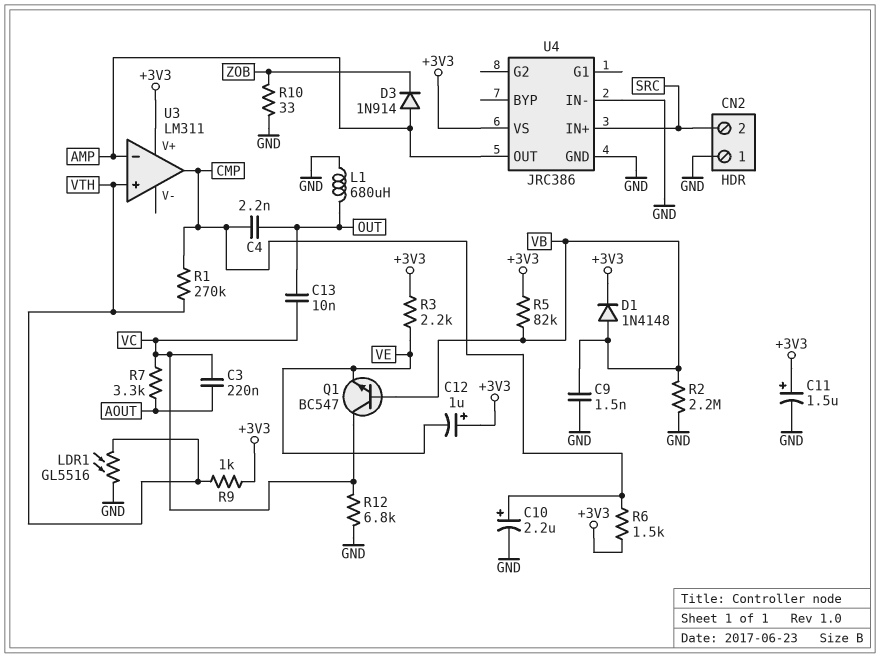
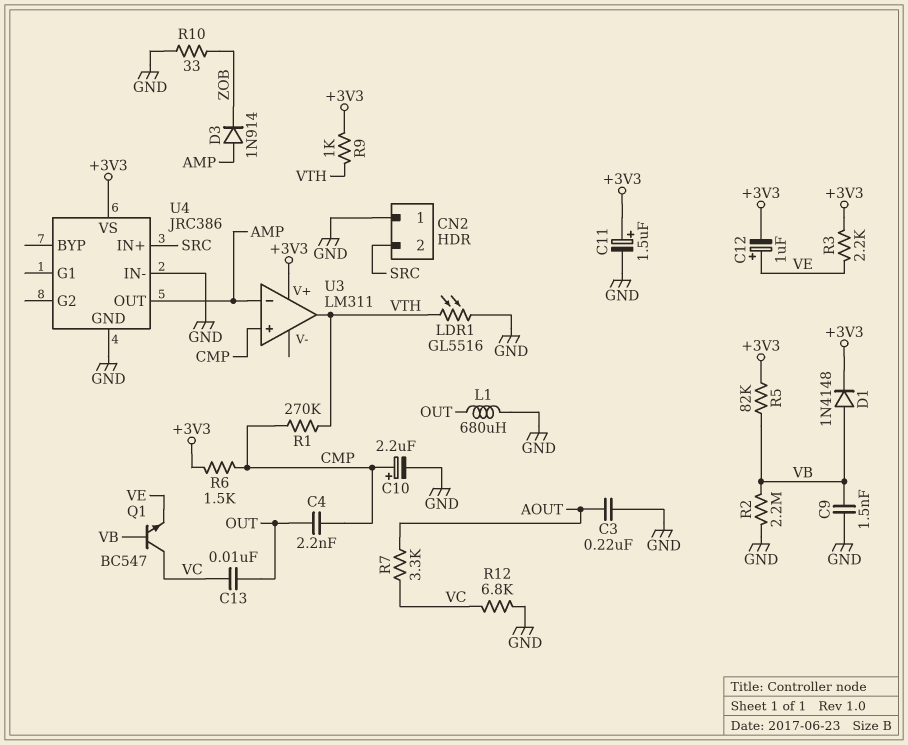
C3: 220nF (AOUT, VC) -> 220nF (AOUT, GND)
C12: 1uF (plus +3V3, minus VE) -> 1uF (plus VE, minus +3V3)
U3 pin in+: VTH -> CMP
U3 pin out: CMP -> VTH

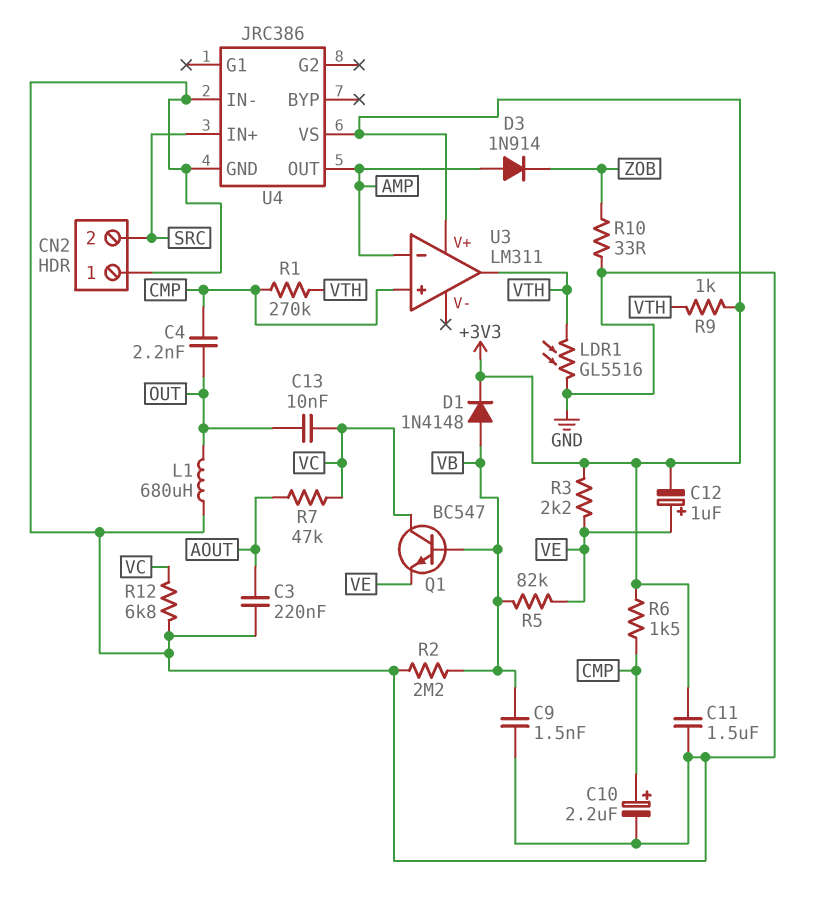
C11: 1.5uF (plus +3V3, minus GND) -> 1.5uF (+3V3, GND)
R5: 82k (+3V3, VB) -> 82k (VB, VE)
R7: 3.3k (AOUT, VC) -> 47k (AOUT, VC)

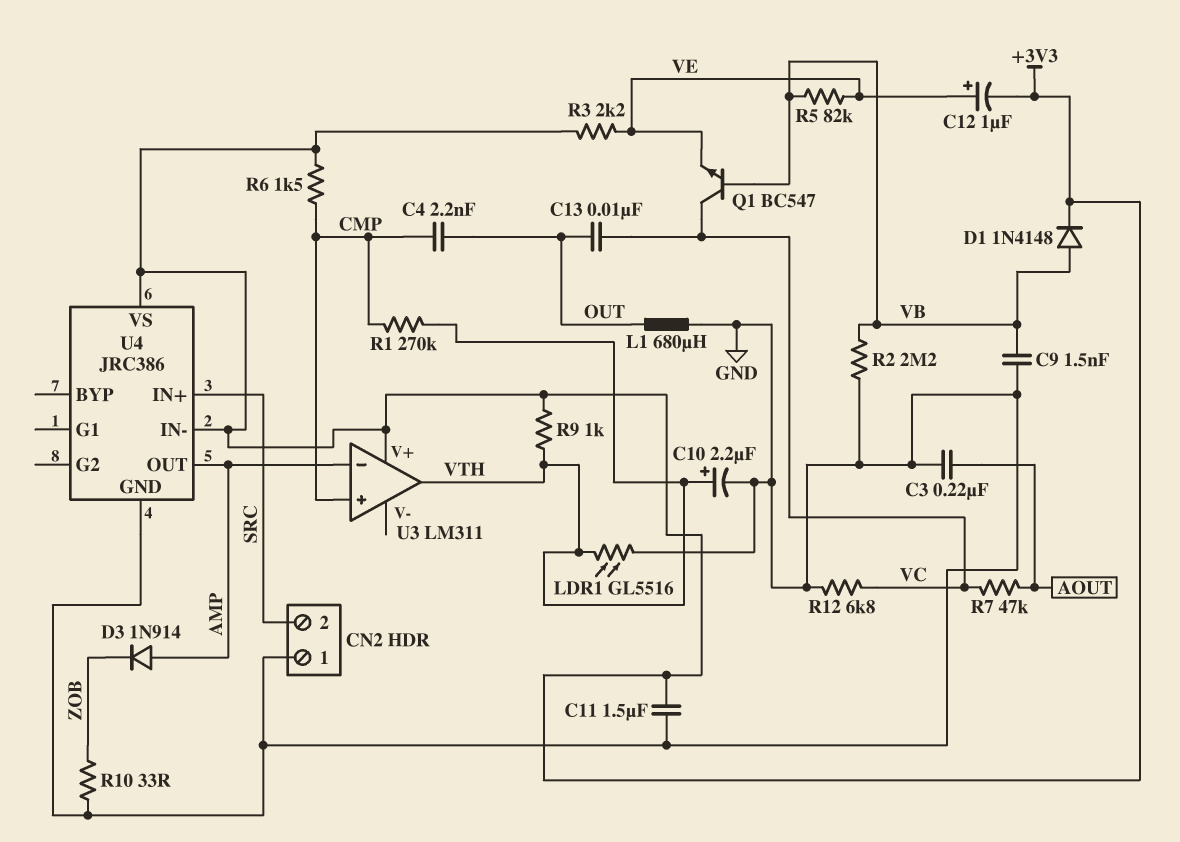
C10: 2.2uF (plus CMP, minus GND) -> 2.2uF (plus VTH, minus GND)
U4 pin IN-: GND -> +3V3

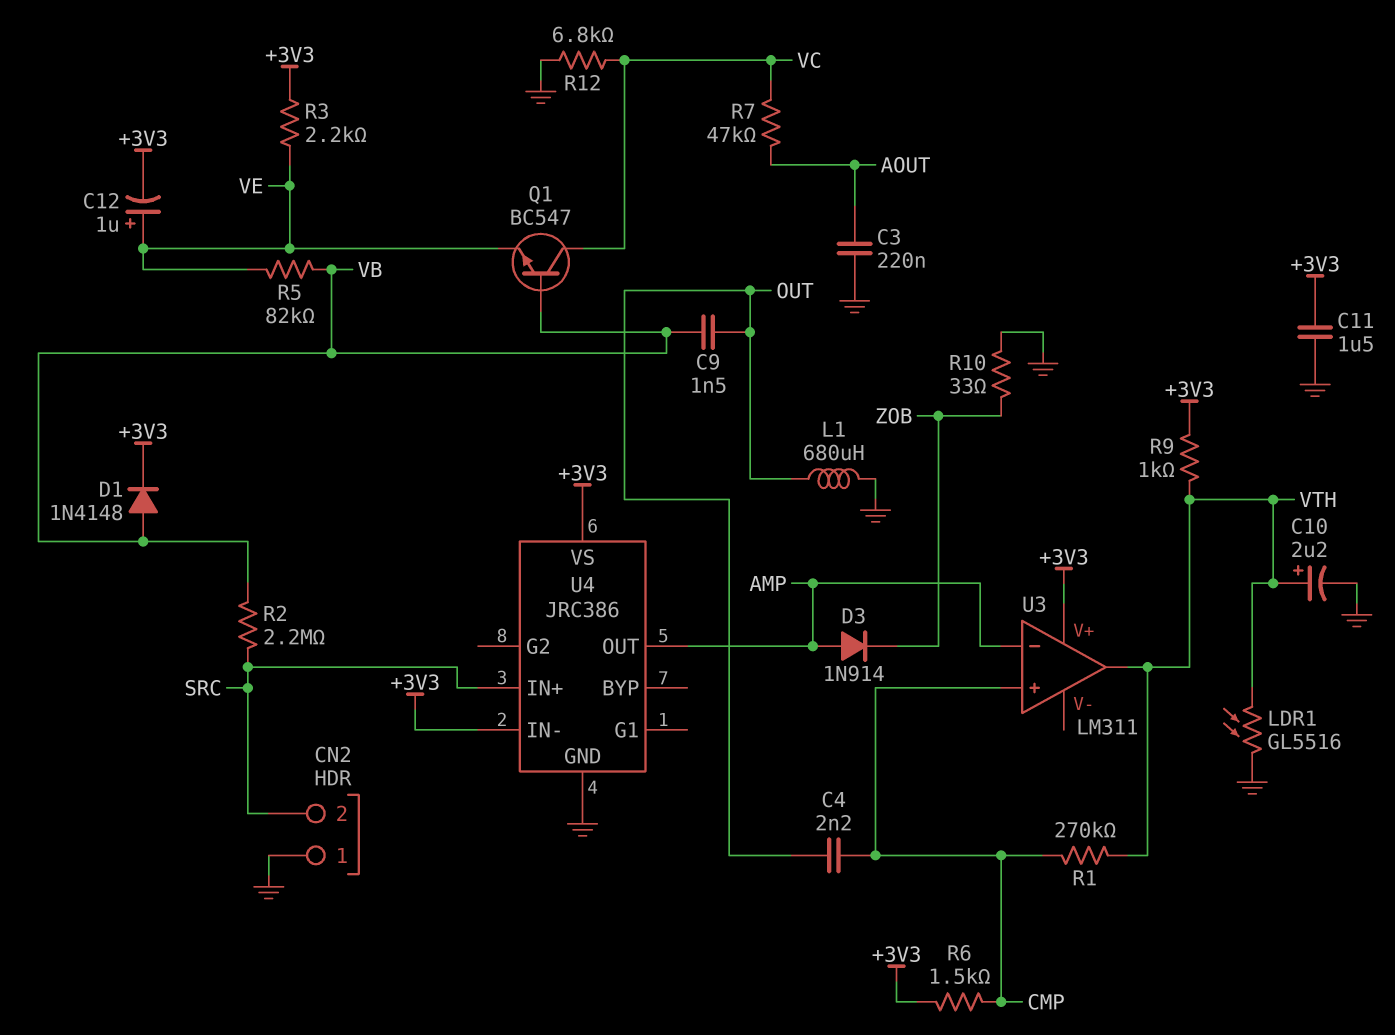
C9: 1.5nF (GND, VB) -> 1.5nF (OUT, VB)
C13: 10nF (OUT, VC) -> none
R2: 2.2M (GND, VB) -> 2.2M (SRC, VB)

